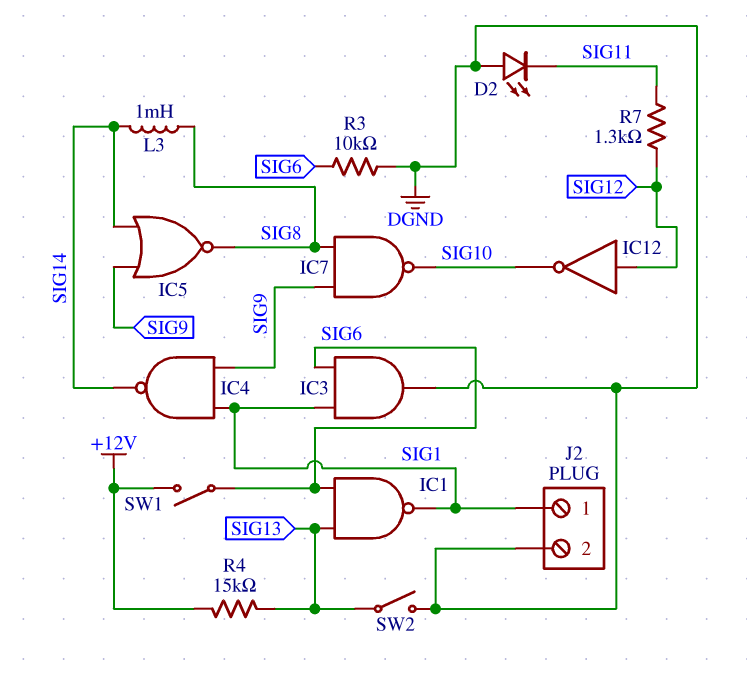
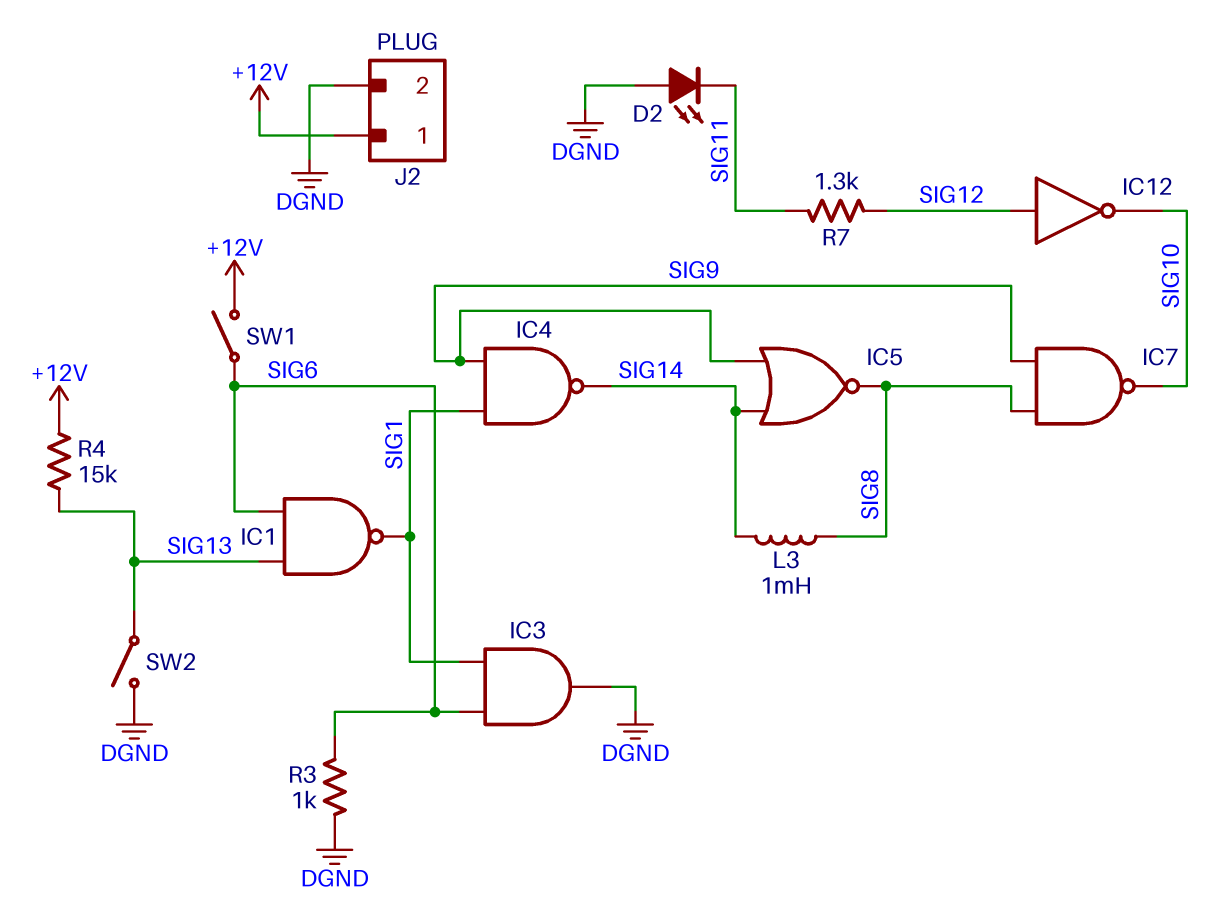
J2 pin 1: SIG1 -> +12V
R3: 10k (DGND, SIG6) -> 1k (DGND, SIG6)

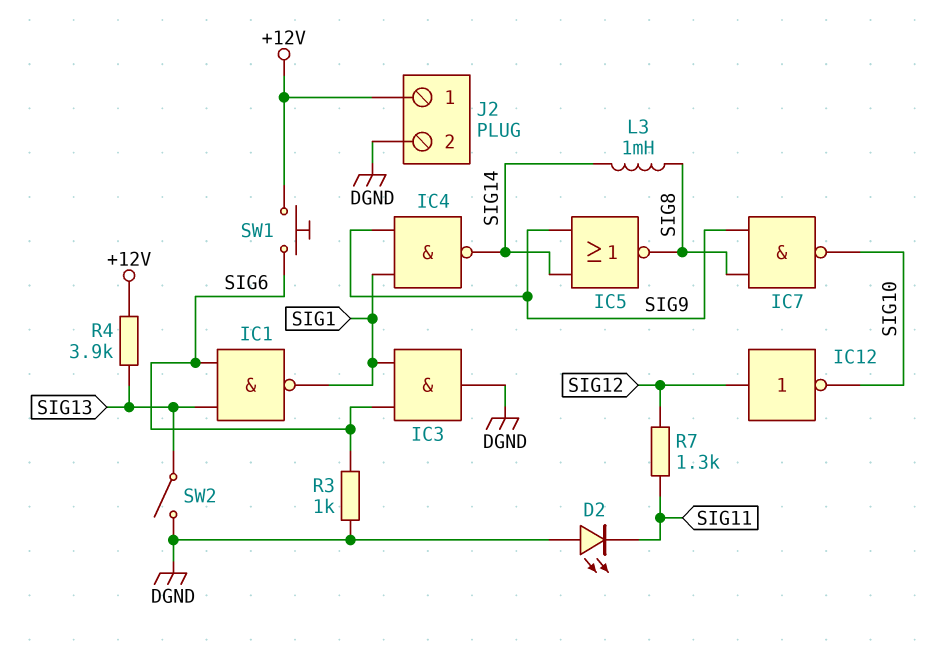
R4: 15k (+12V, SIG13) -> 3.9k (+12V, SIG13)
SW1: switch (+12V, SIG6) -> button (+12V, SIG6)

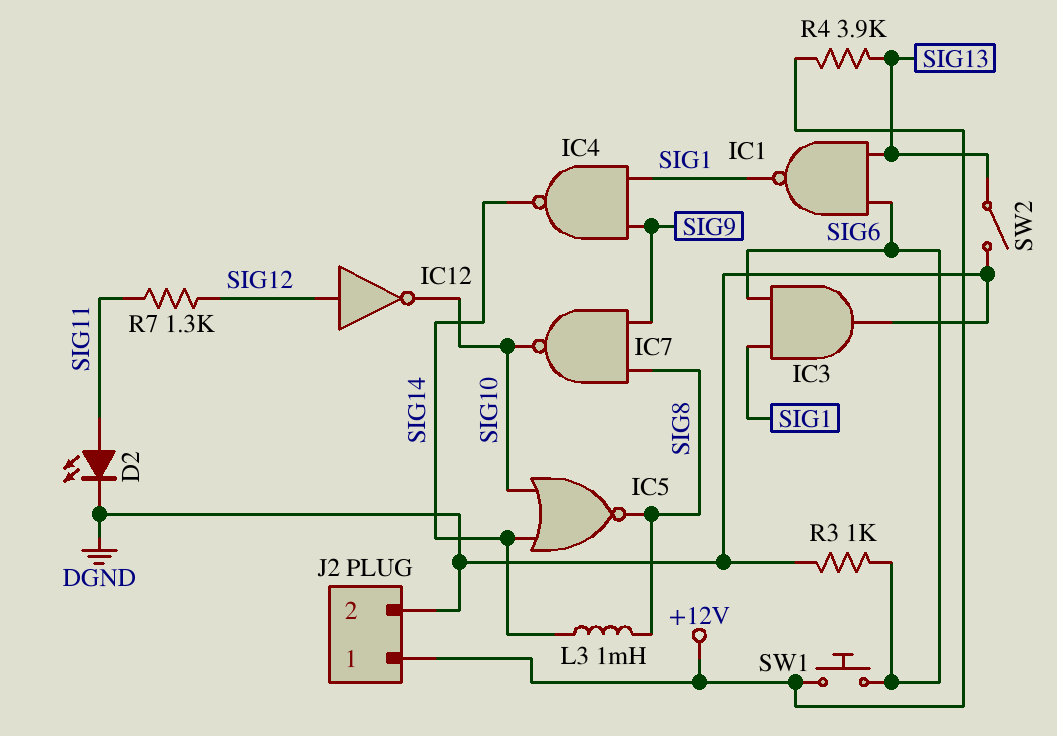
D2: LED (A DGND, K SIG11) -> LED (A SIG11, K DGND)
IC5: NOR (in SIG9, in SIG14, out SIG8) -> NOR (in SIG10, in SIG14, out SIG8)

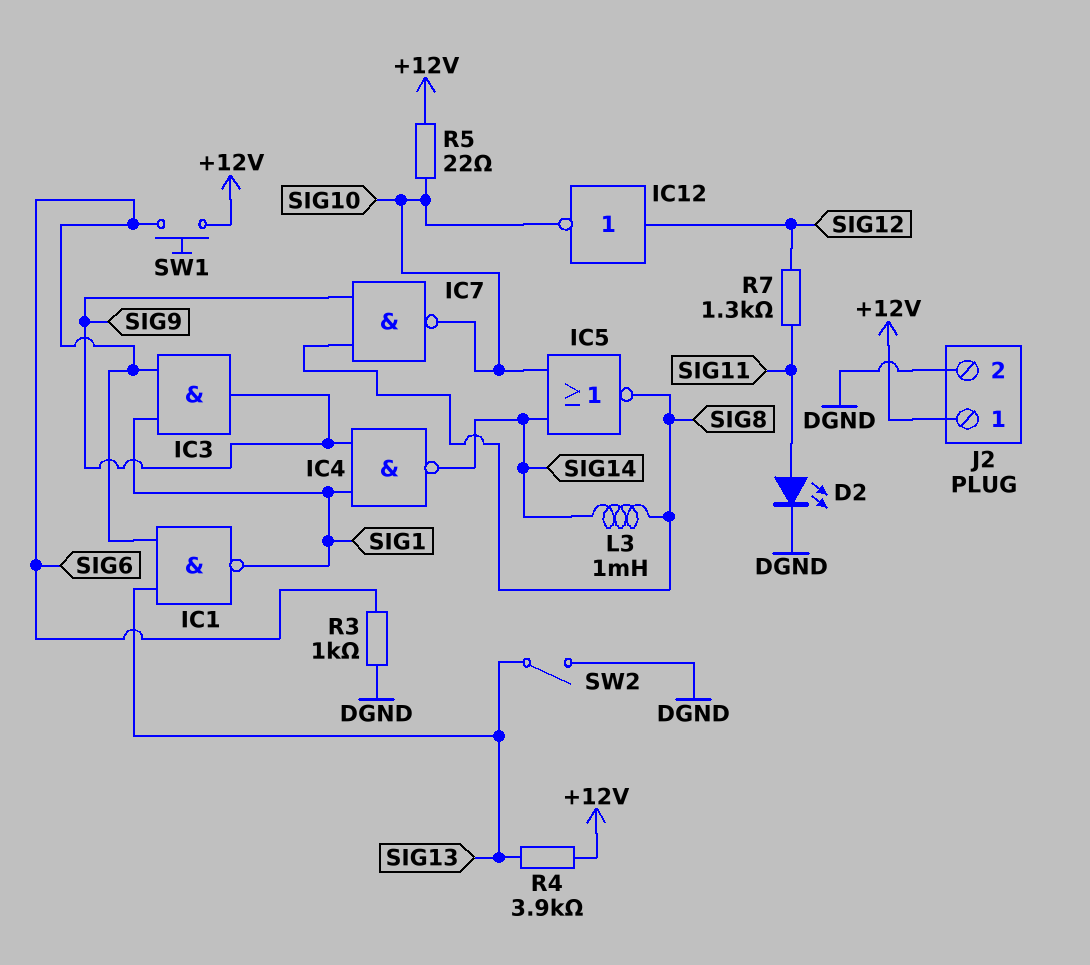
IC3: AND (in SIG1, in SIG6, out DGND) -> AND (in SIG1, in SIG6, out SIG9)
R5: none -> 22 (+12V, SIG10)

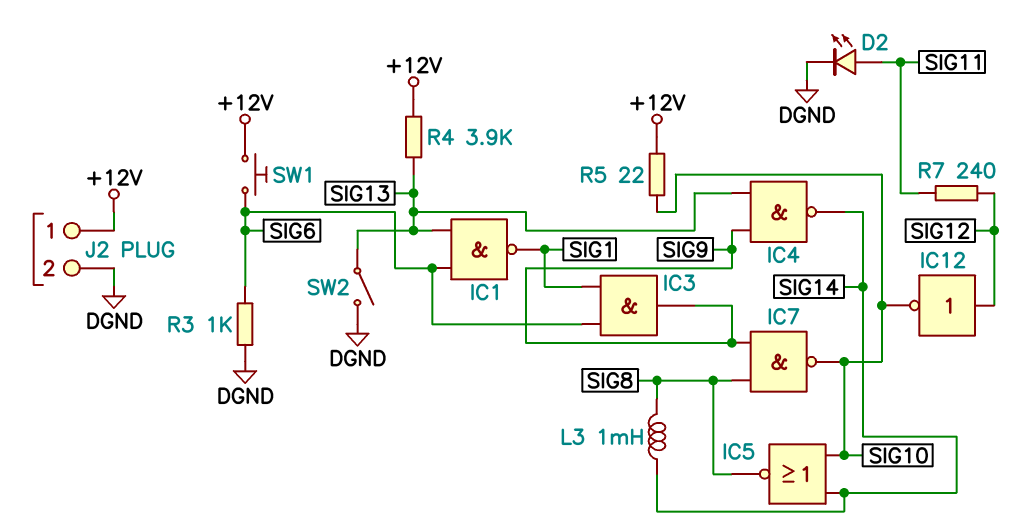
IC4: NAND (in SIG1, in SIG9, out SIG14) -> NAND (in SIG9, in SIG13, out SIG14)
R7: 1.3k (SIG11, SIG12) -> 240 (SIG11, SIG12)

